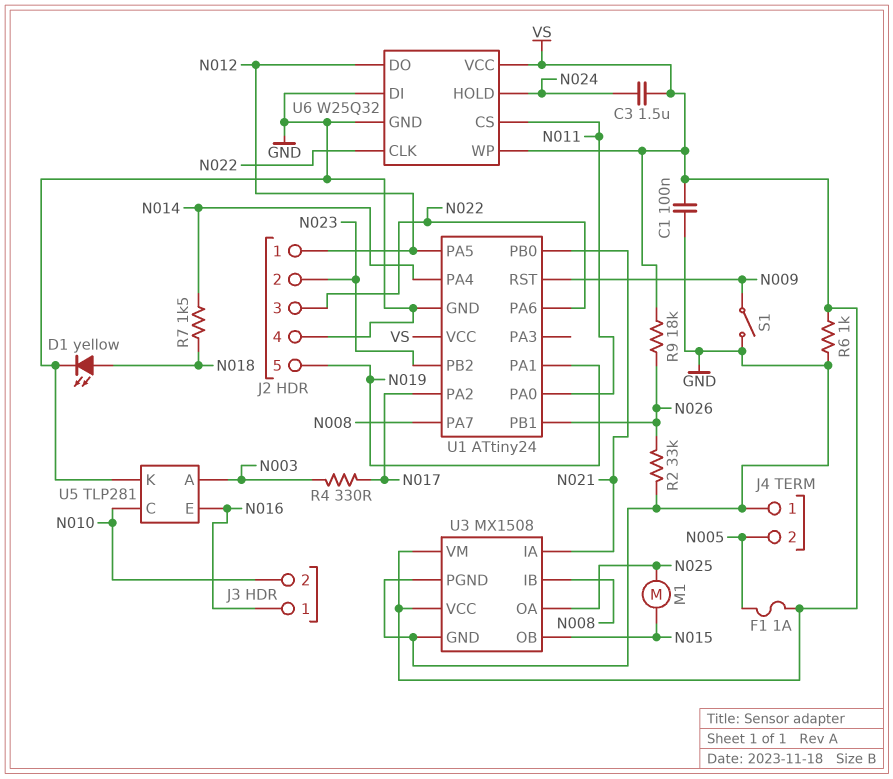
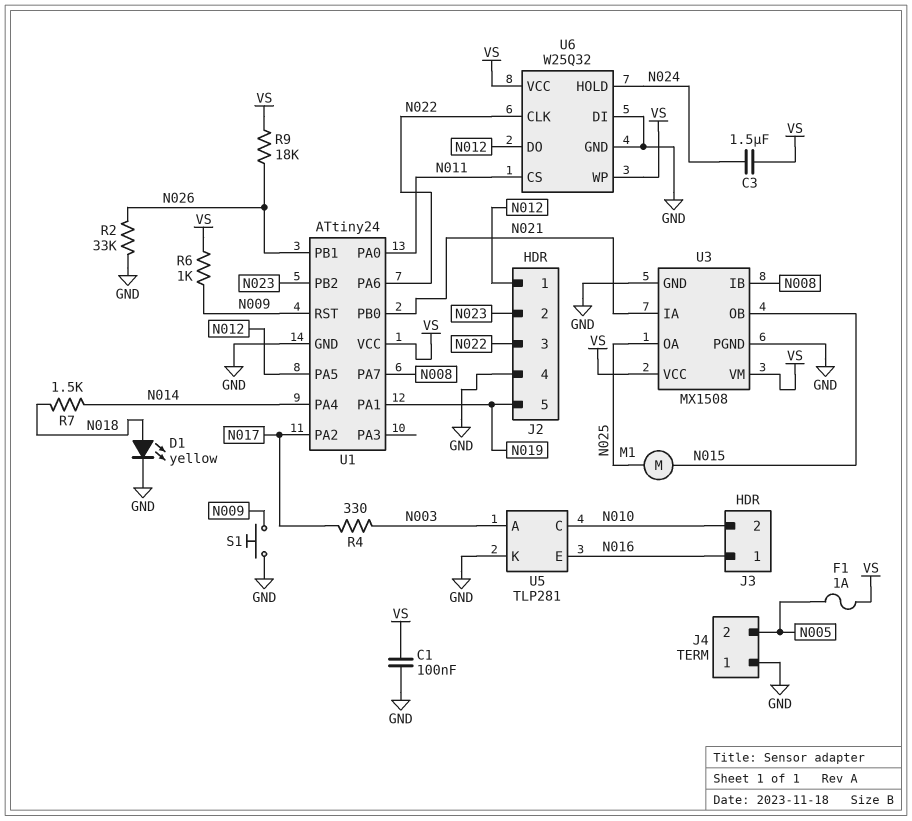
R6: 1k (GND, VS) -> 1k (N009, VS)
S1: switch (GND, N009) -> button (GND, N009)

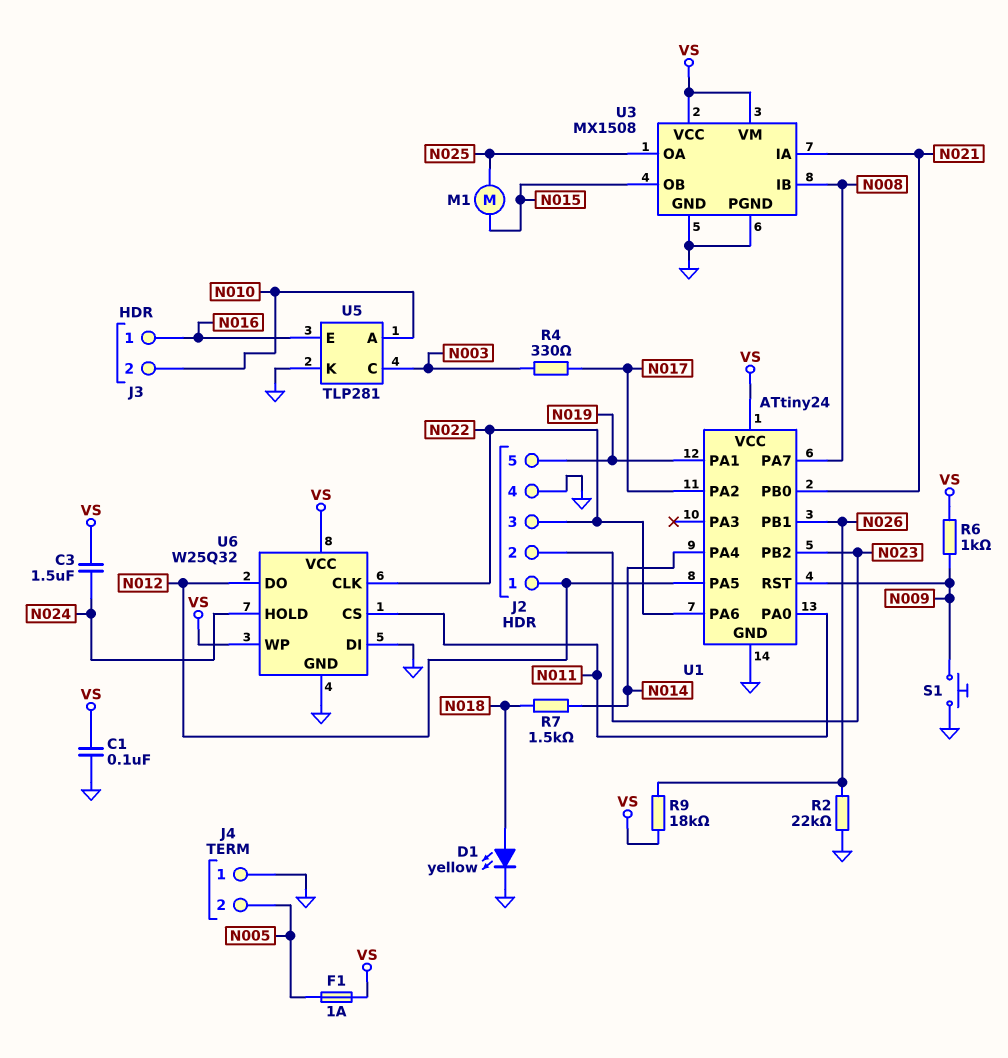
R2: 33k (GND, N026) -> 22k (GND, N026)
U5 pin A: N003 -> N010
U5 pin C: N010 -> N003

